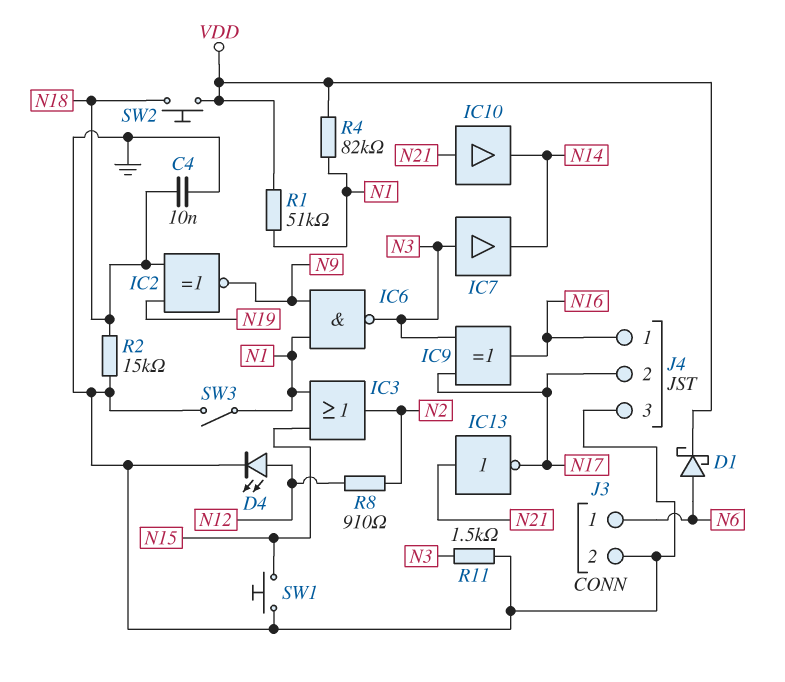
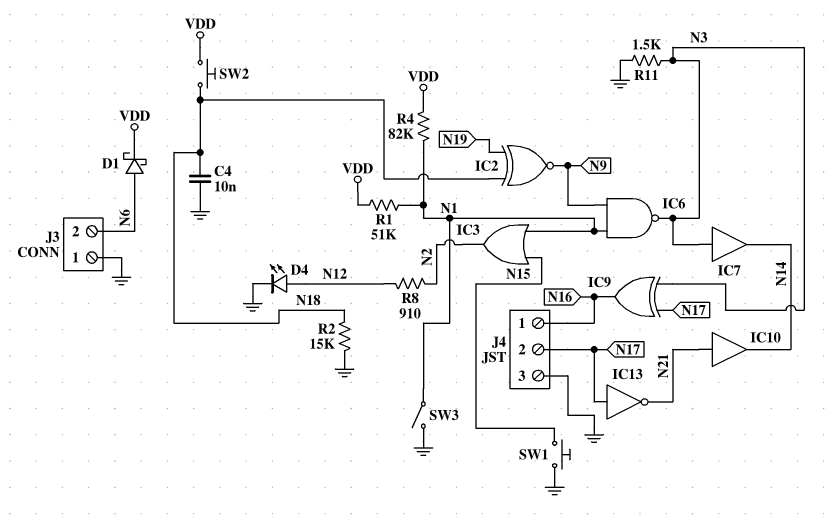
IC13: NOT (in N21, out N17) -> NOT (in N17, out N21)
J3 pin 1: N6 -> GND
J3 pin 2: GND -> N6

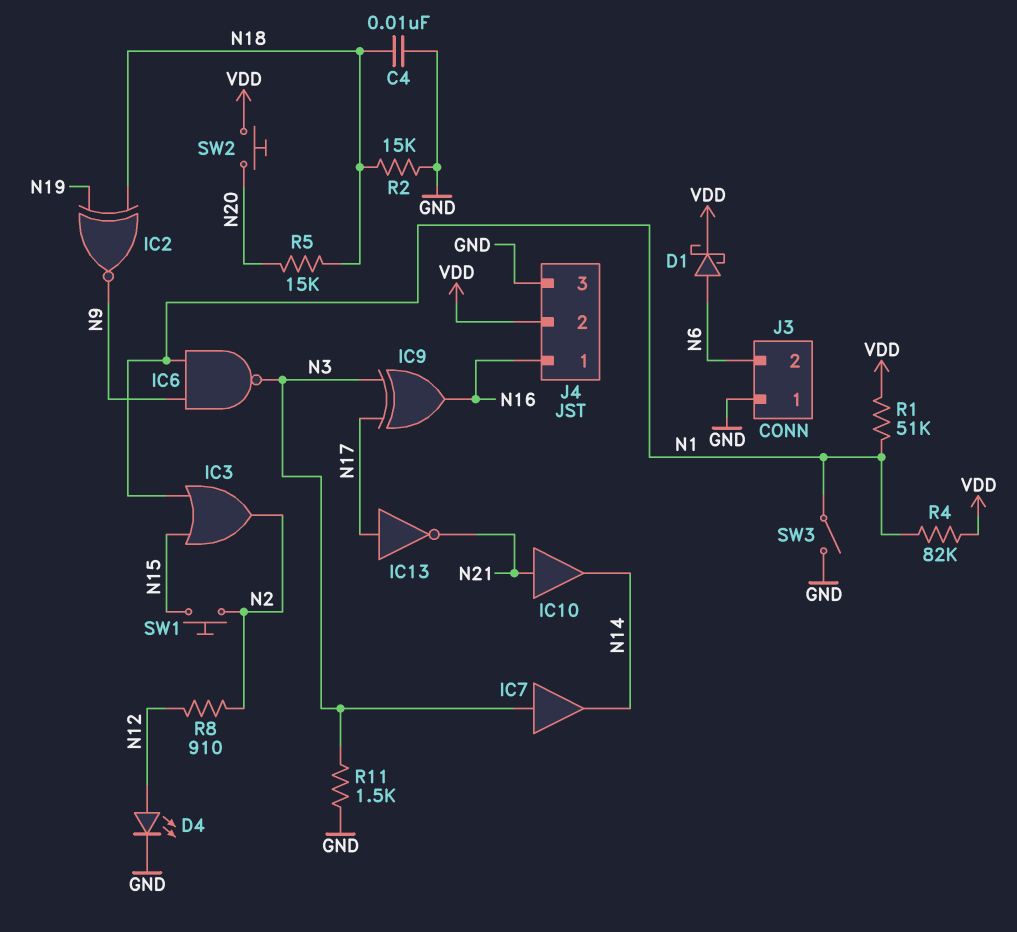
J4 pin 2: N17 -> VDD
R5: none -> 15k (N18, N20)
SW1: button (GND, N15) -> button (N2, N15)
SW2: button (N18, VDD) -> button (N20, VDD)

